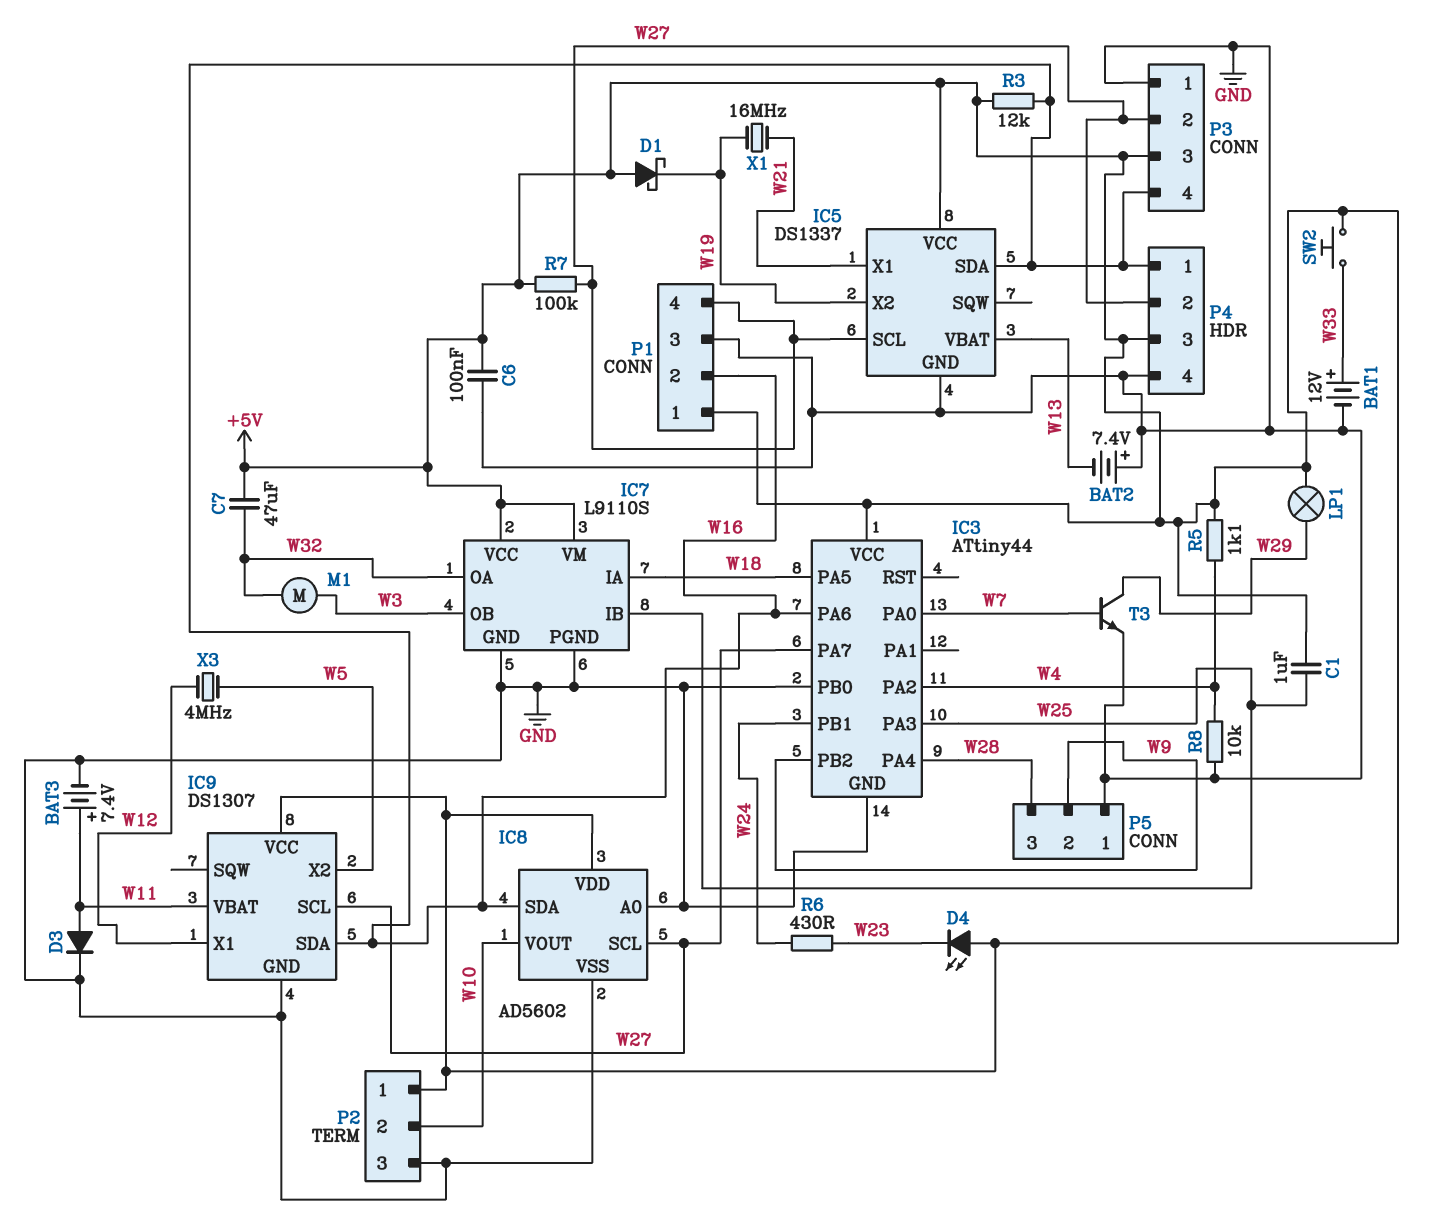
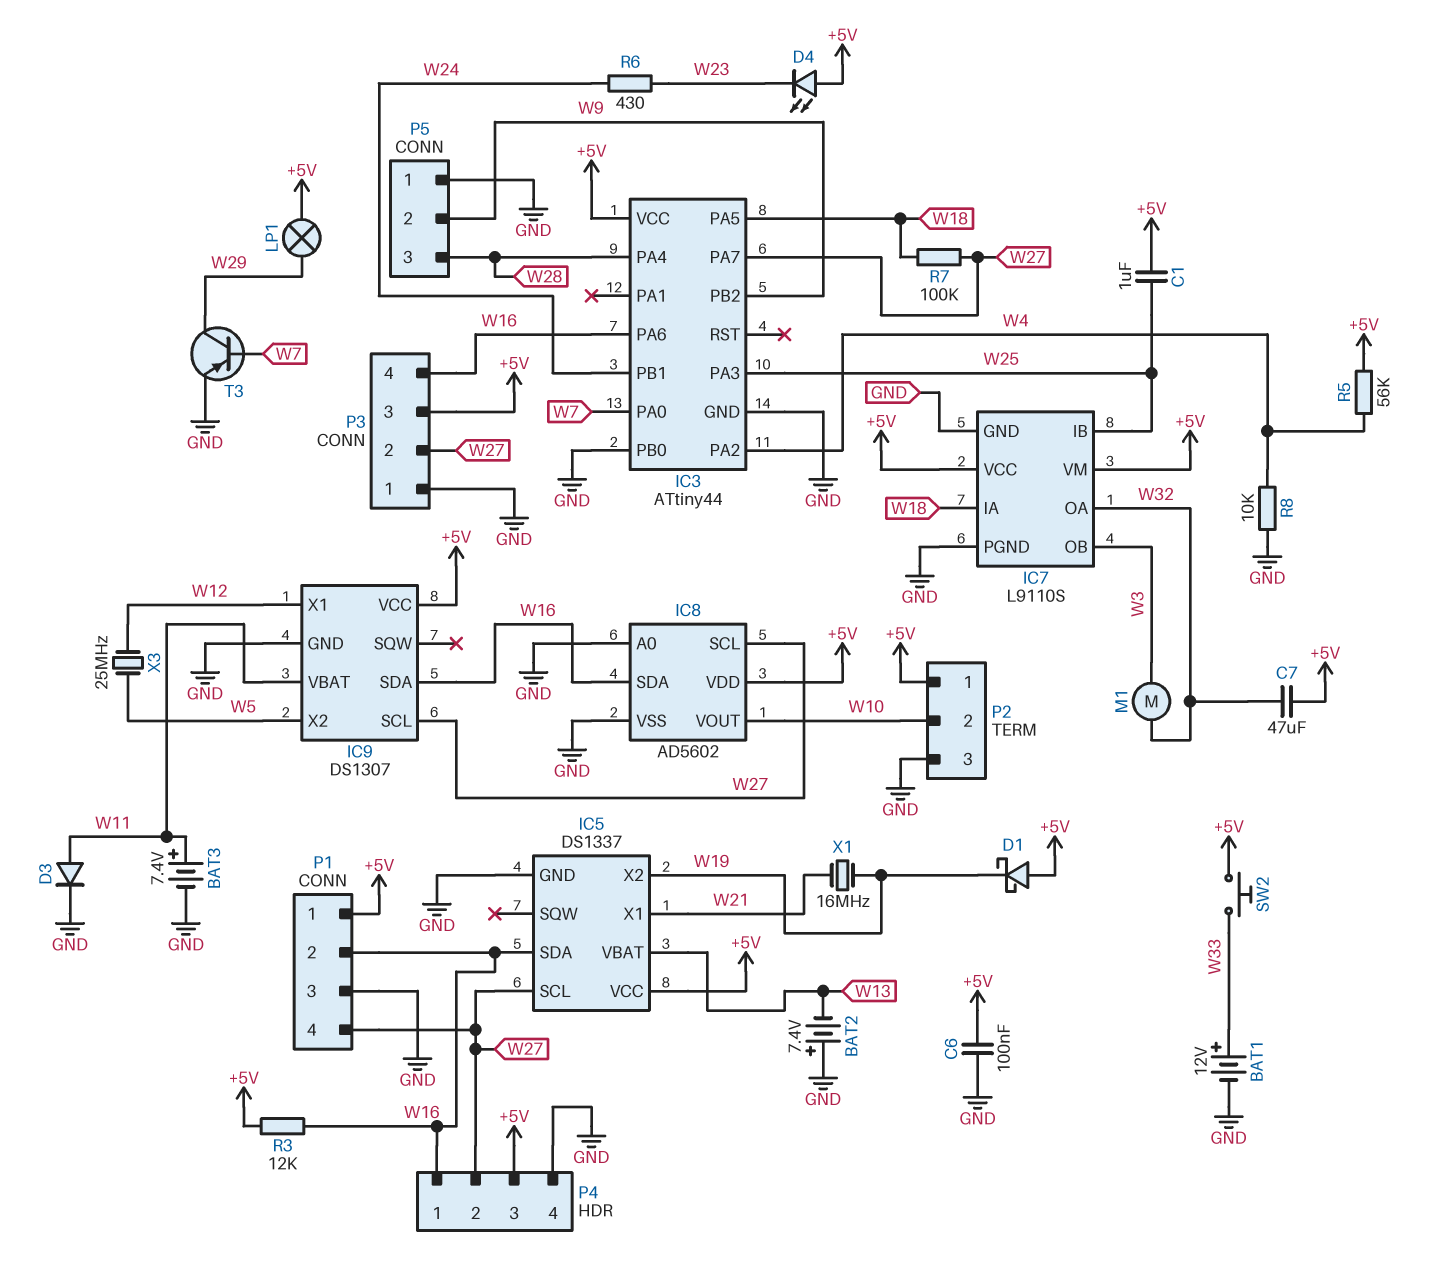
R5: 1.1k (+5V, W4) -> 56k (+5V, W4)
R7: 100k (+5V, W27) -> 100k (W18, W27)
T3: NPN (B W7, C W29, E GND) -> PNP (B W7, C W29, E GND)
X3: 4MHz (W5, W12) -> 25MHz (W5, W12)

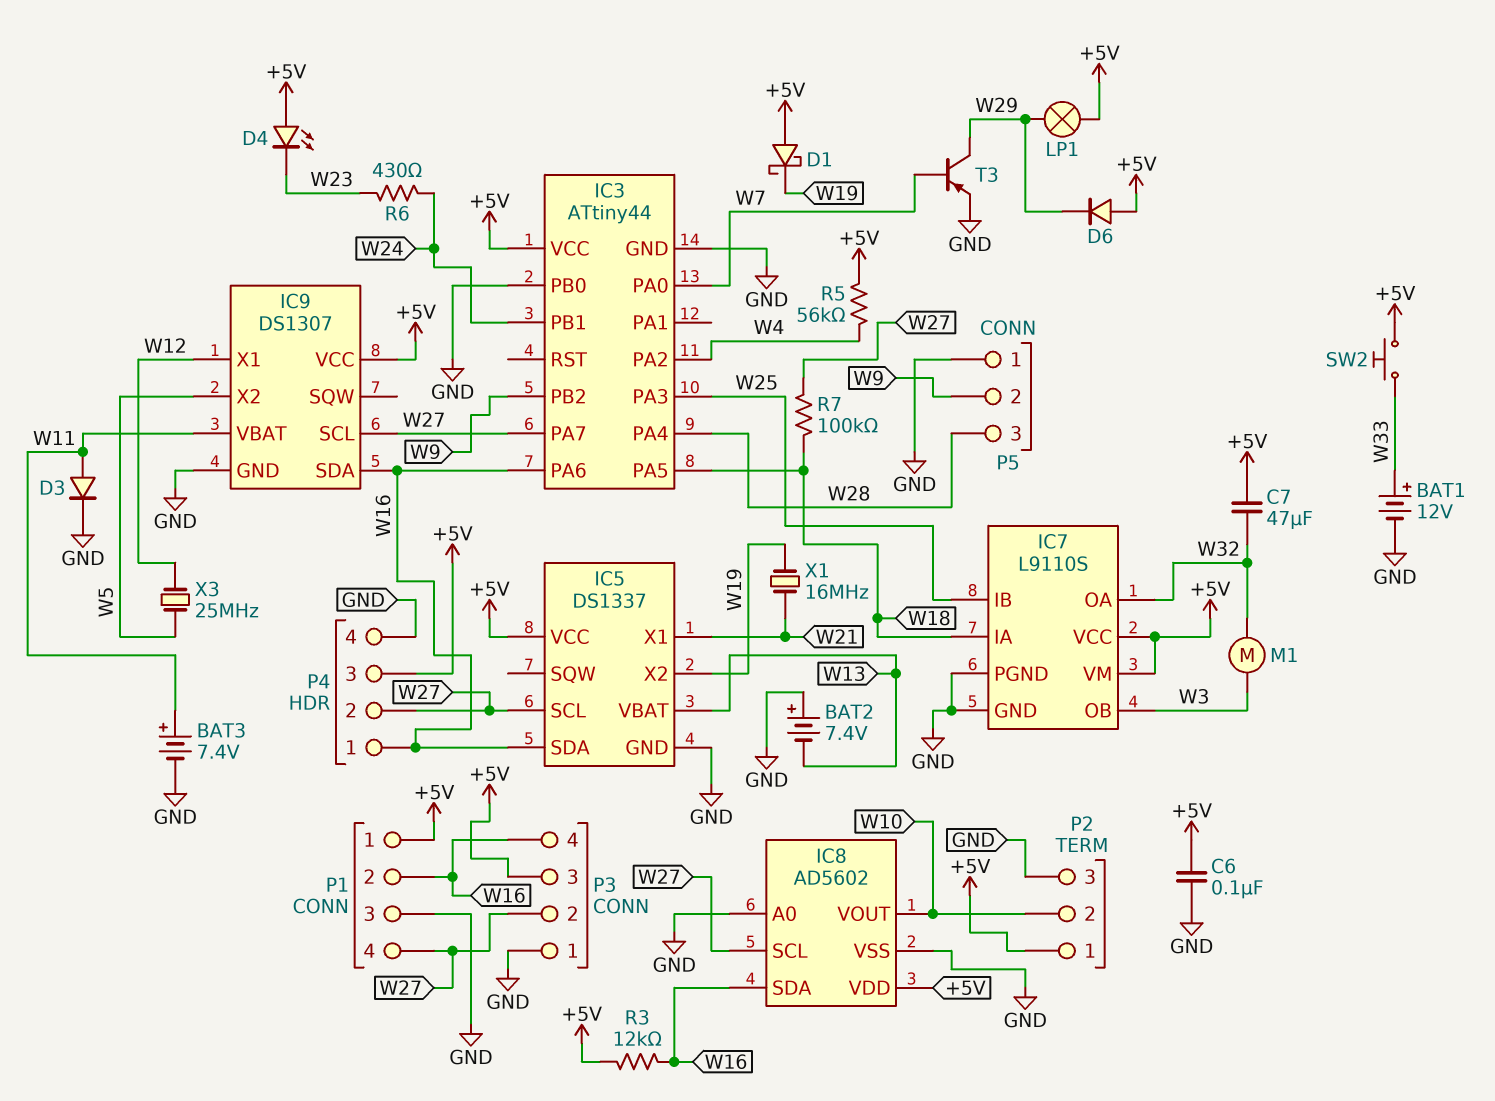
C1: 1uF (+5V, W25) -> none
D6: none -> diode (A +5V, K W29)
R8: 10k (GND, W4) -> none

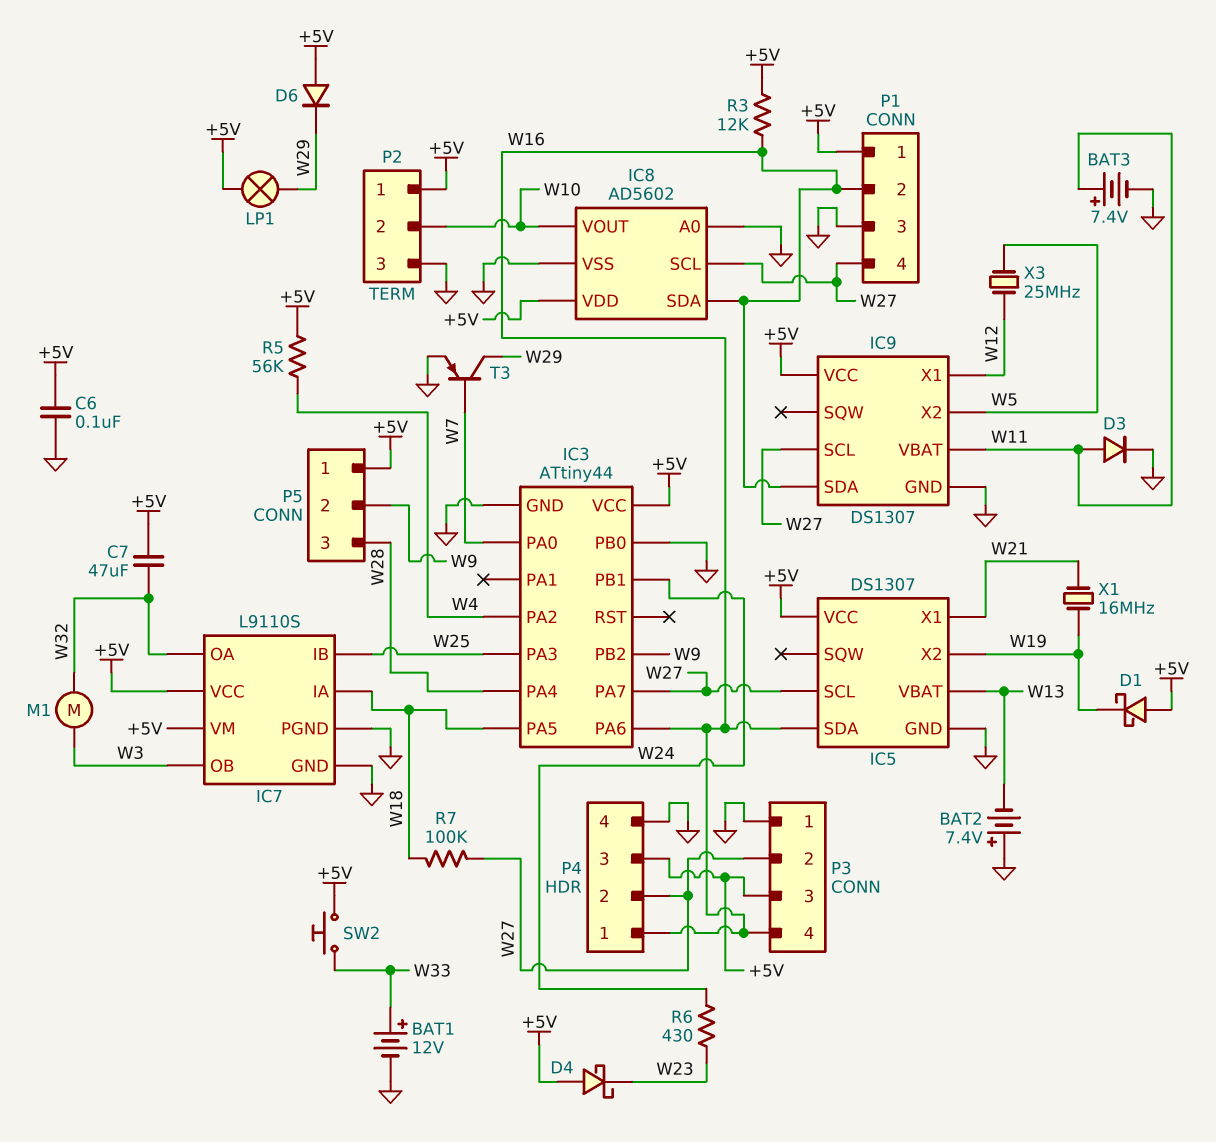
D4: LED (A +5V, K W23) -> schottky (A +5V, K W23)
IC5: DS1337 -> DS1307
P5 pin 1: GND -> +5V

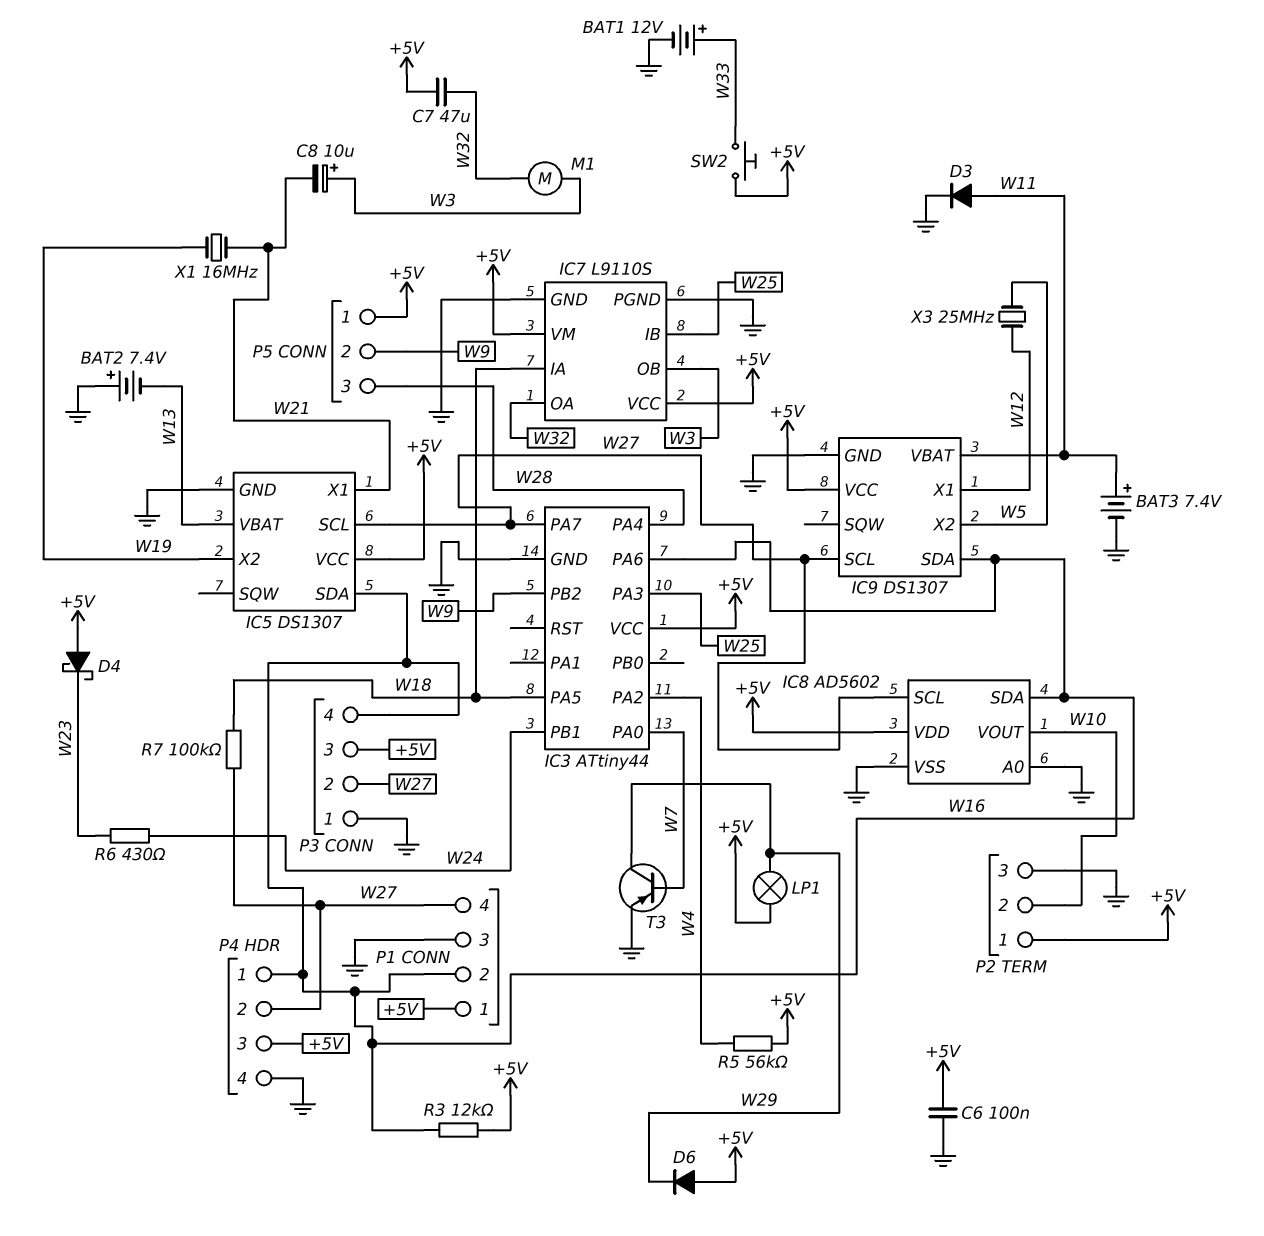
C8: none -> 10uF (plus W3, minus W21)
D1: schottky (A +5V, K W19) -> none
IC3 pin PB0: GND -> none

